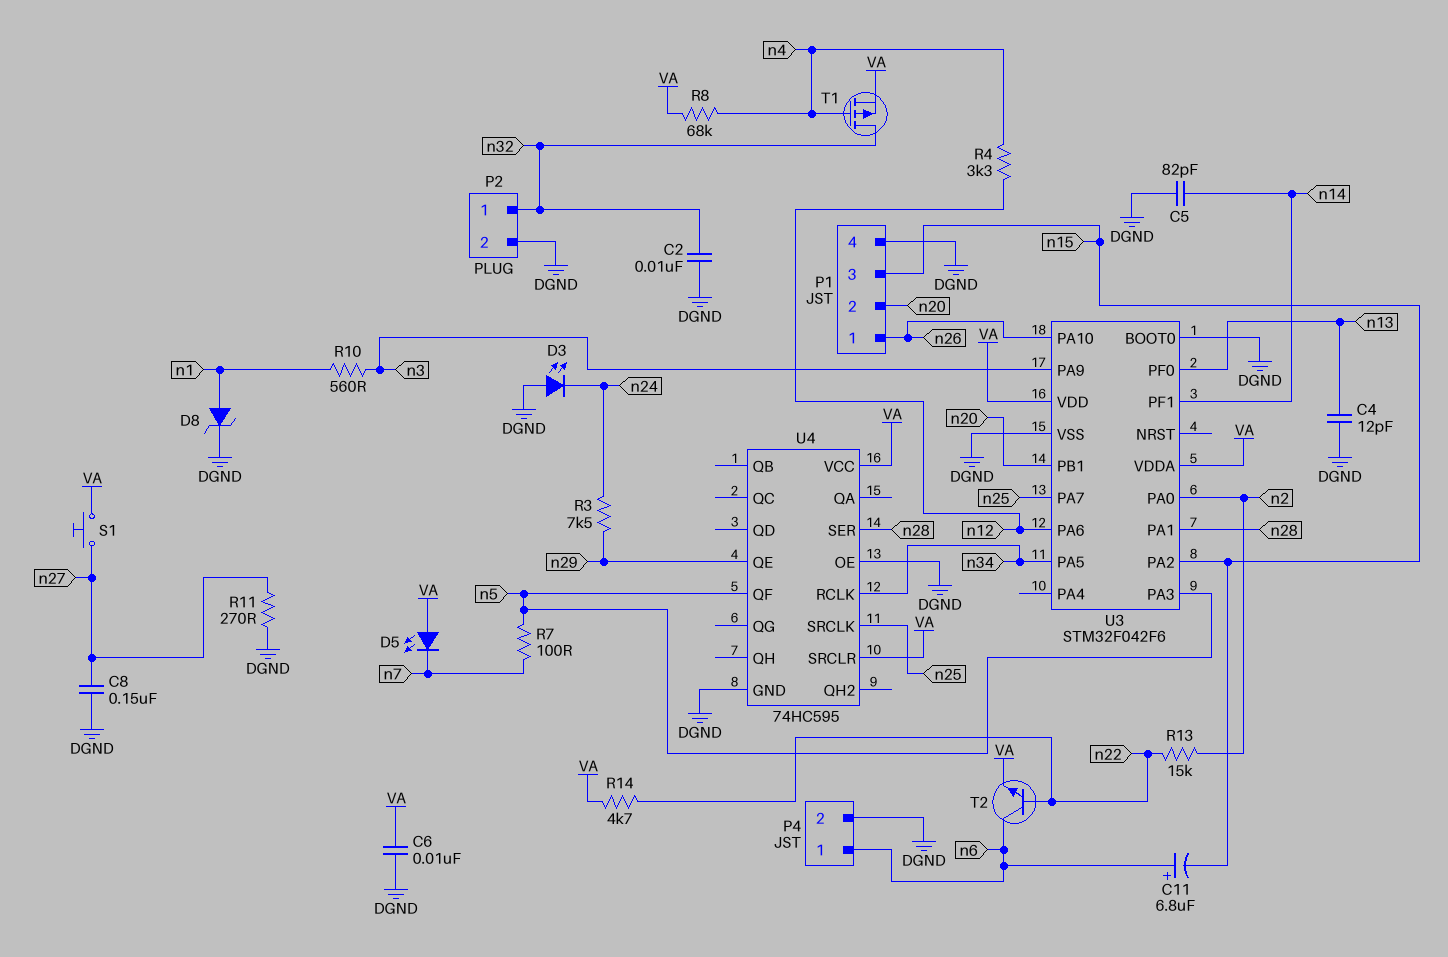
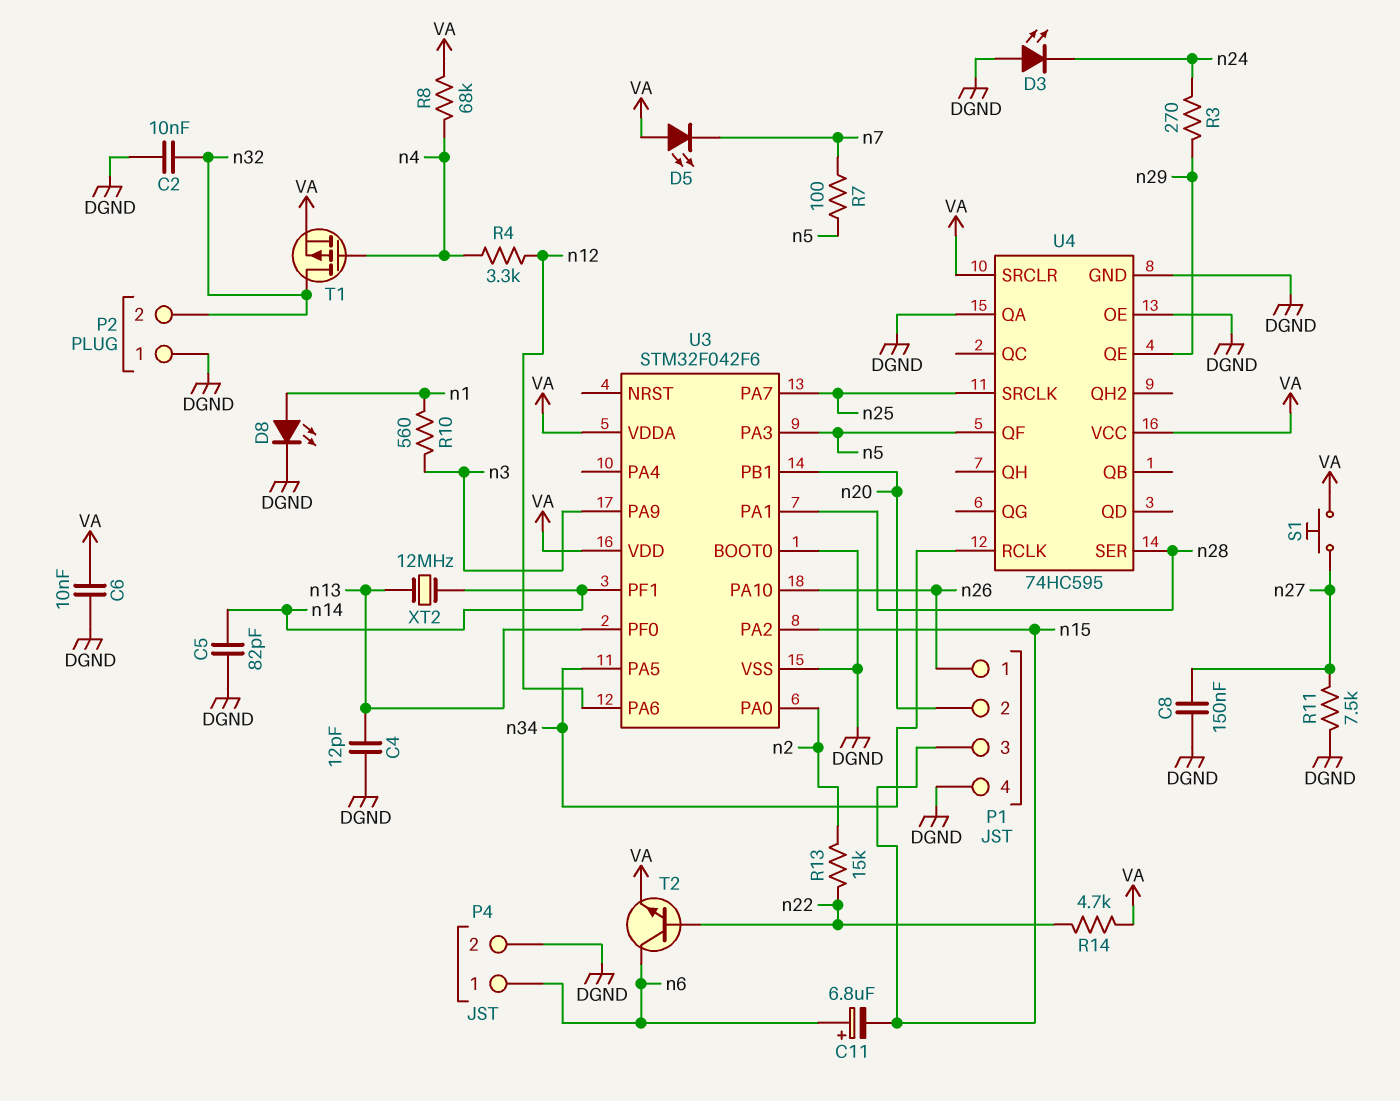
D8: zener (A n1, K DGND) -> LED (A n1, K DGND)
P2 pin 1: n32 -> DGND
P2 pin 2: DGND -> n32
R3: 7.5k (n24, n29) -> 270 (n24, n29)
R11: 270 (DGND, n27) -> 7.5k (DGND, n27)
U4 pin QA: none -> DGND
XT2: none -> 12MHz (n13, n14)

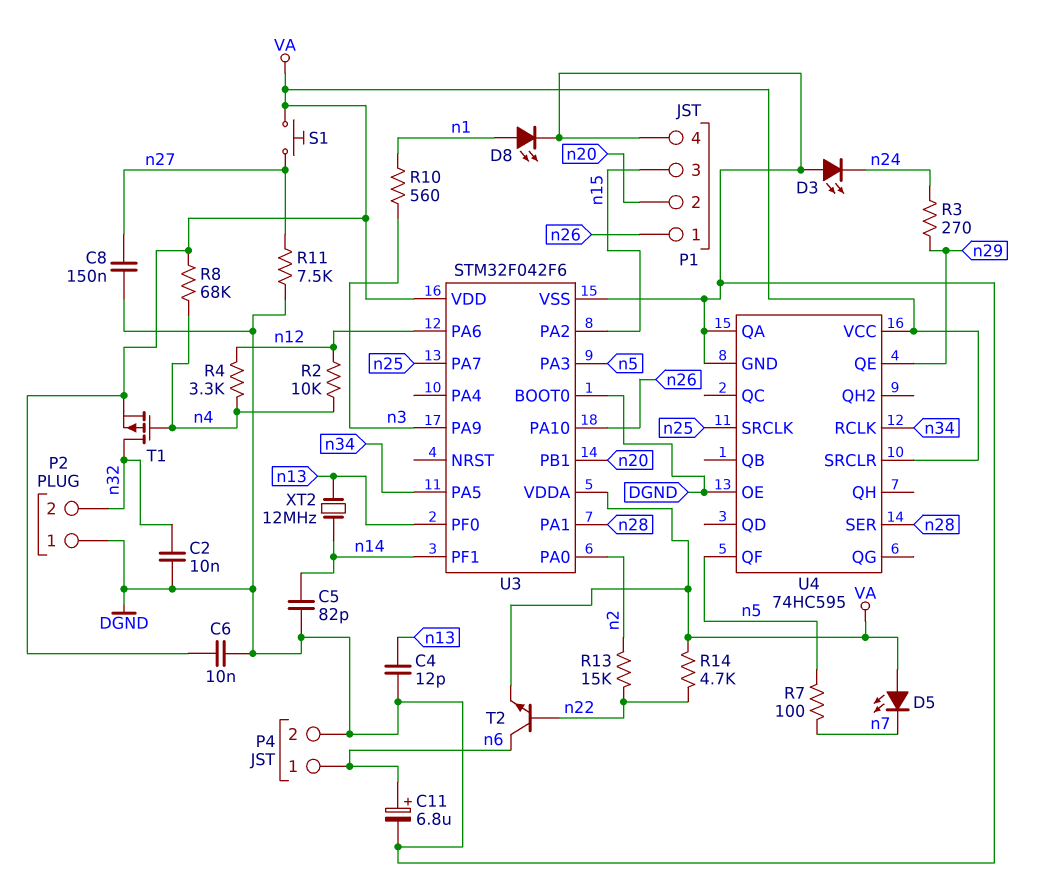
C11: 6.8uF (plus n6, minus n15) -> 6.8uF (plus n6, minus DGND)
R2: none -> 10k (n4, n12)

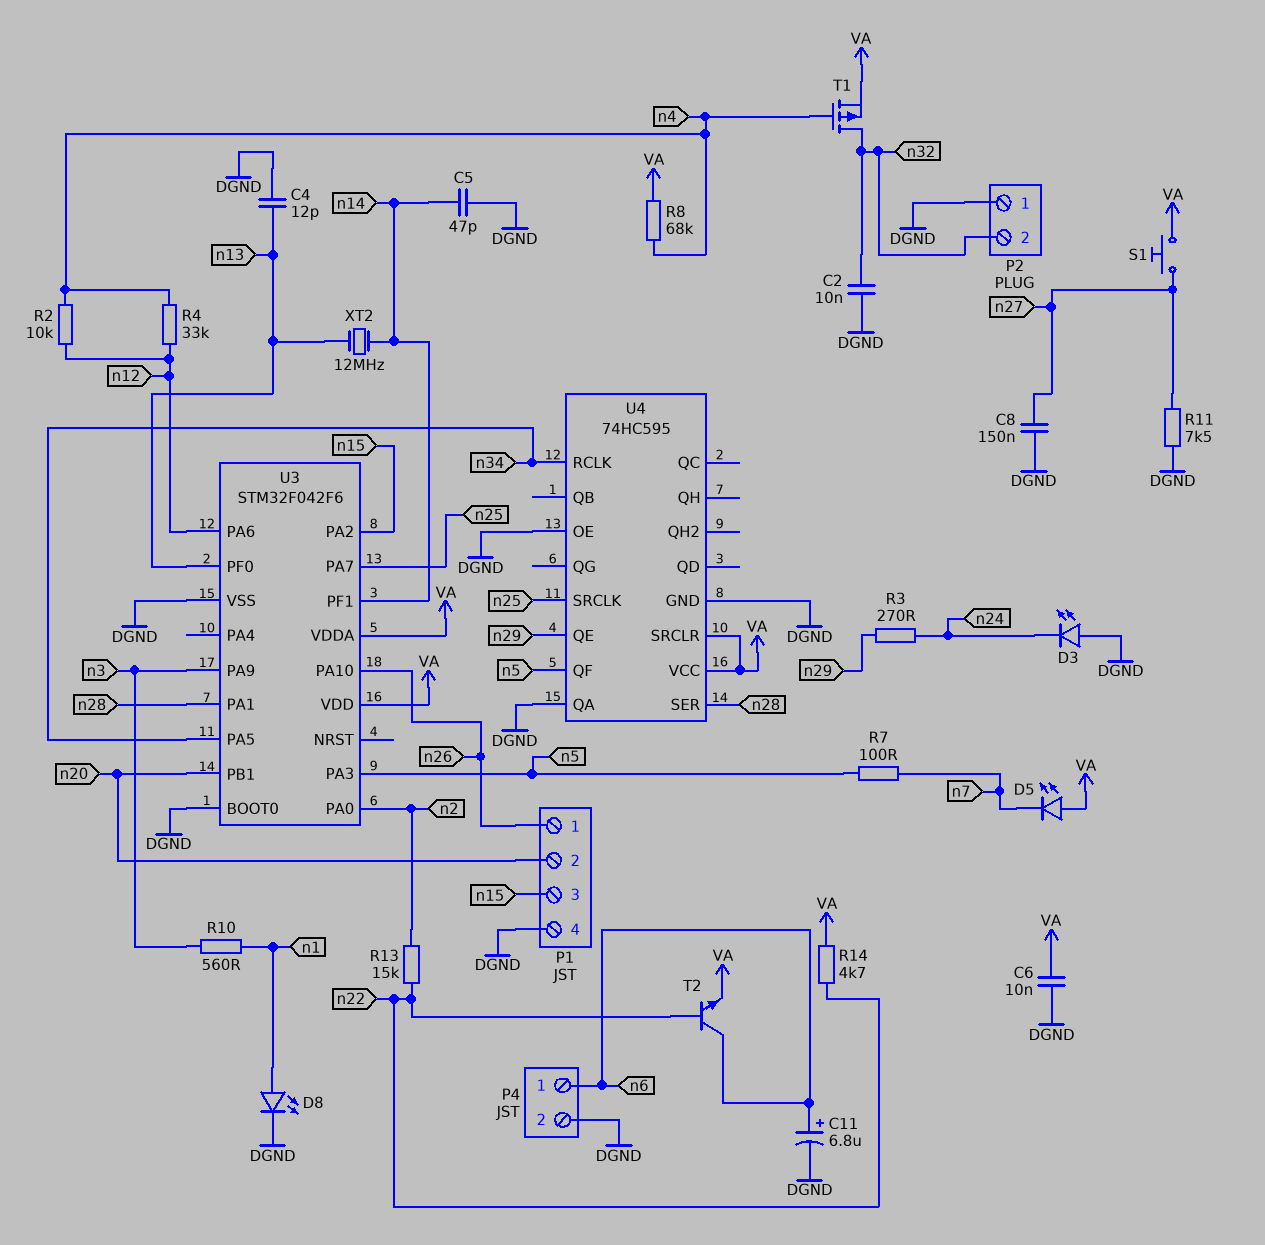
C5: 82pF (DGND, n14) -> 47pF (DGND, n14)
R4: 3.3k (n4, n12) -> 33k (n4, n12)

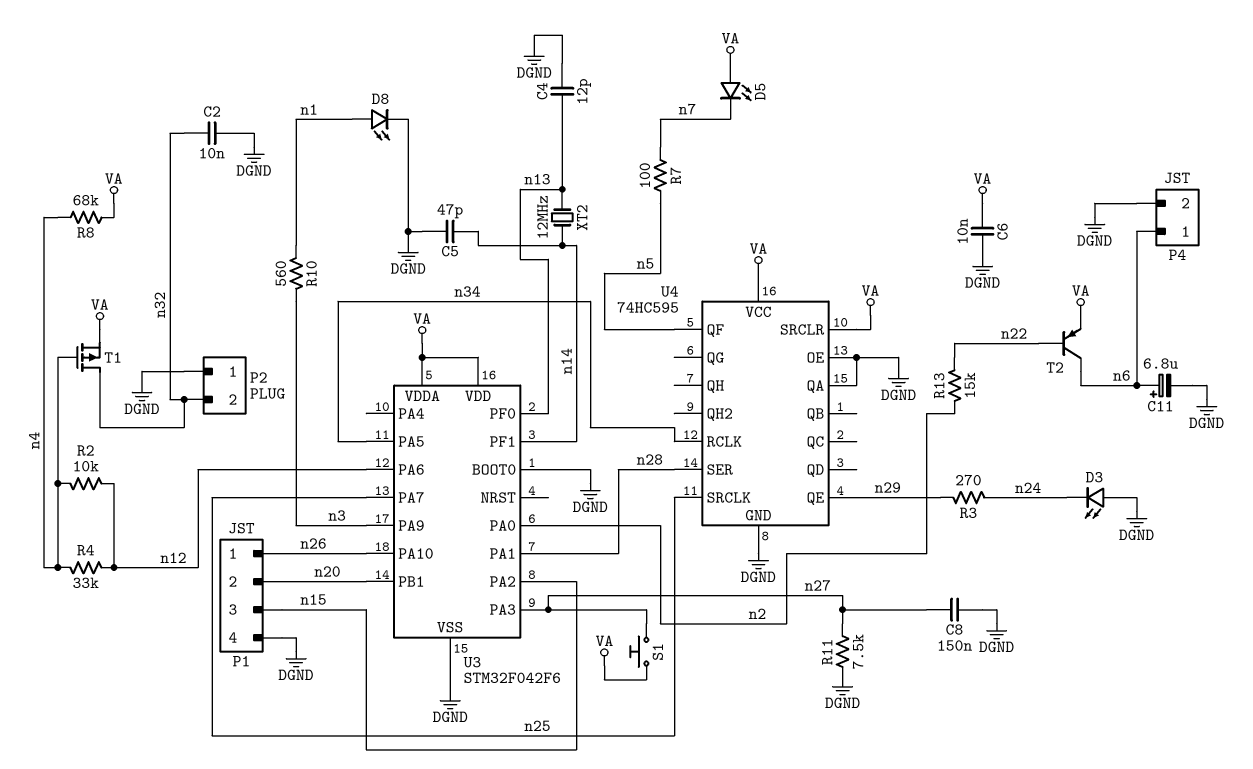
R14: 4.7k (VA, n22) -> none
T2: NPN (B n22, C n6, E VA) -> PNP (B n22, C n6, E VA)
U3 pin PA3: n5 -> n27

